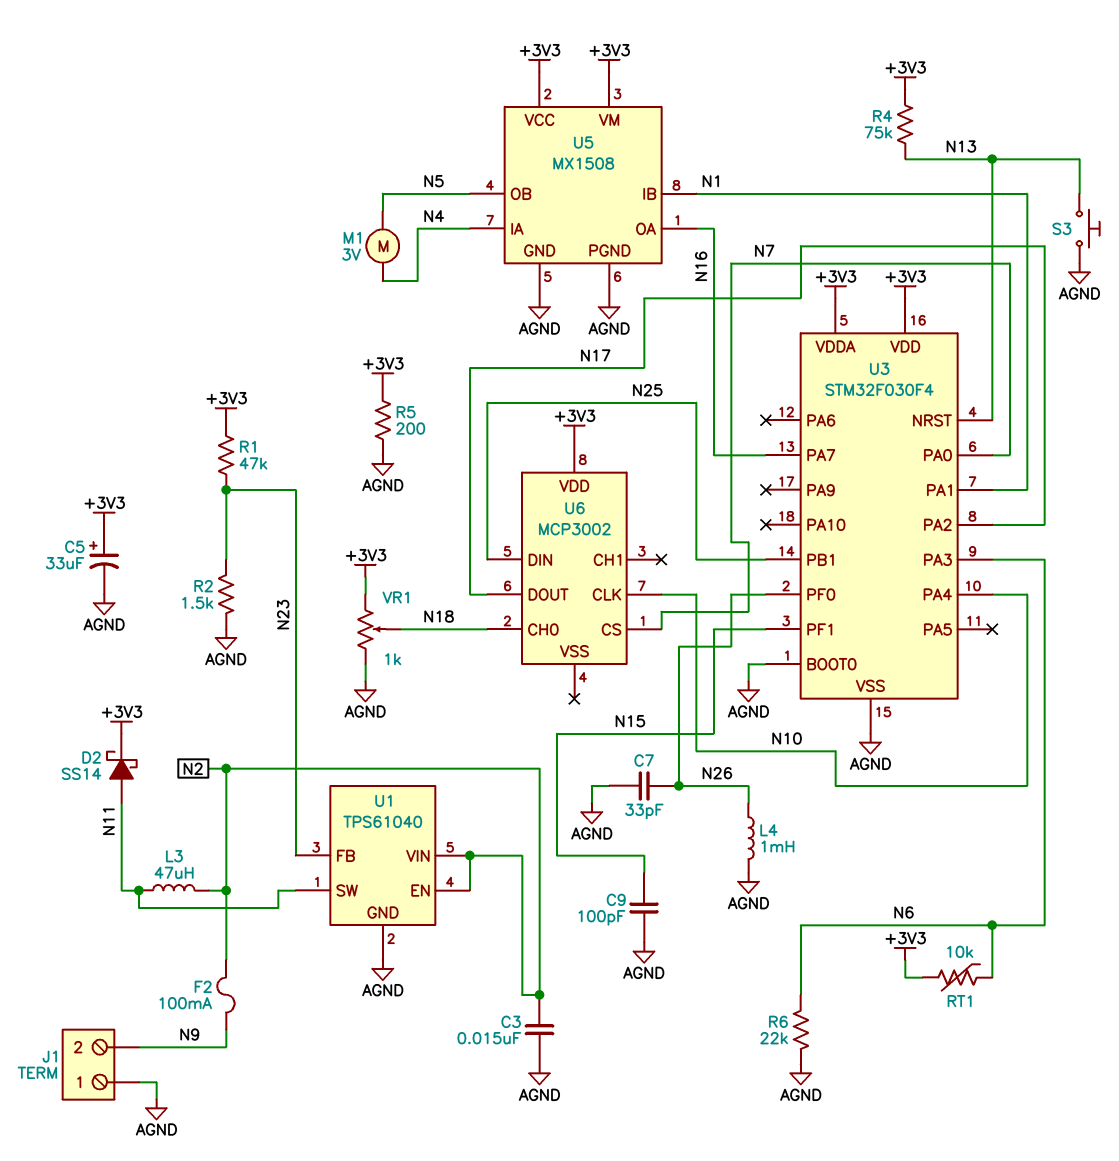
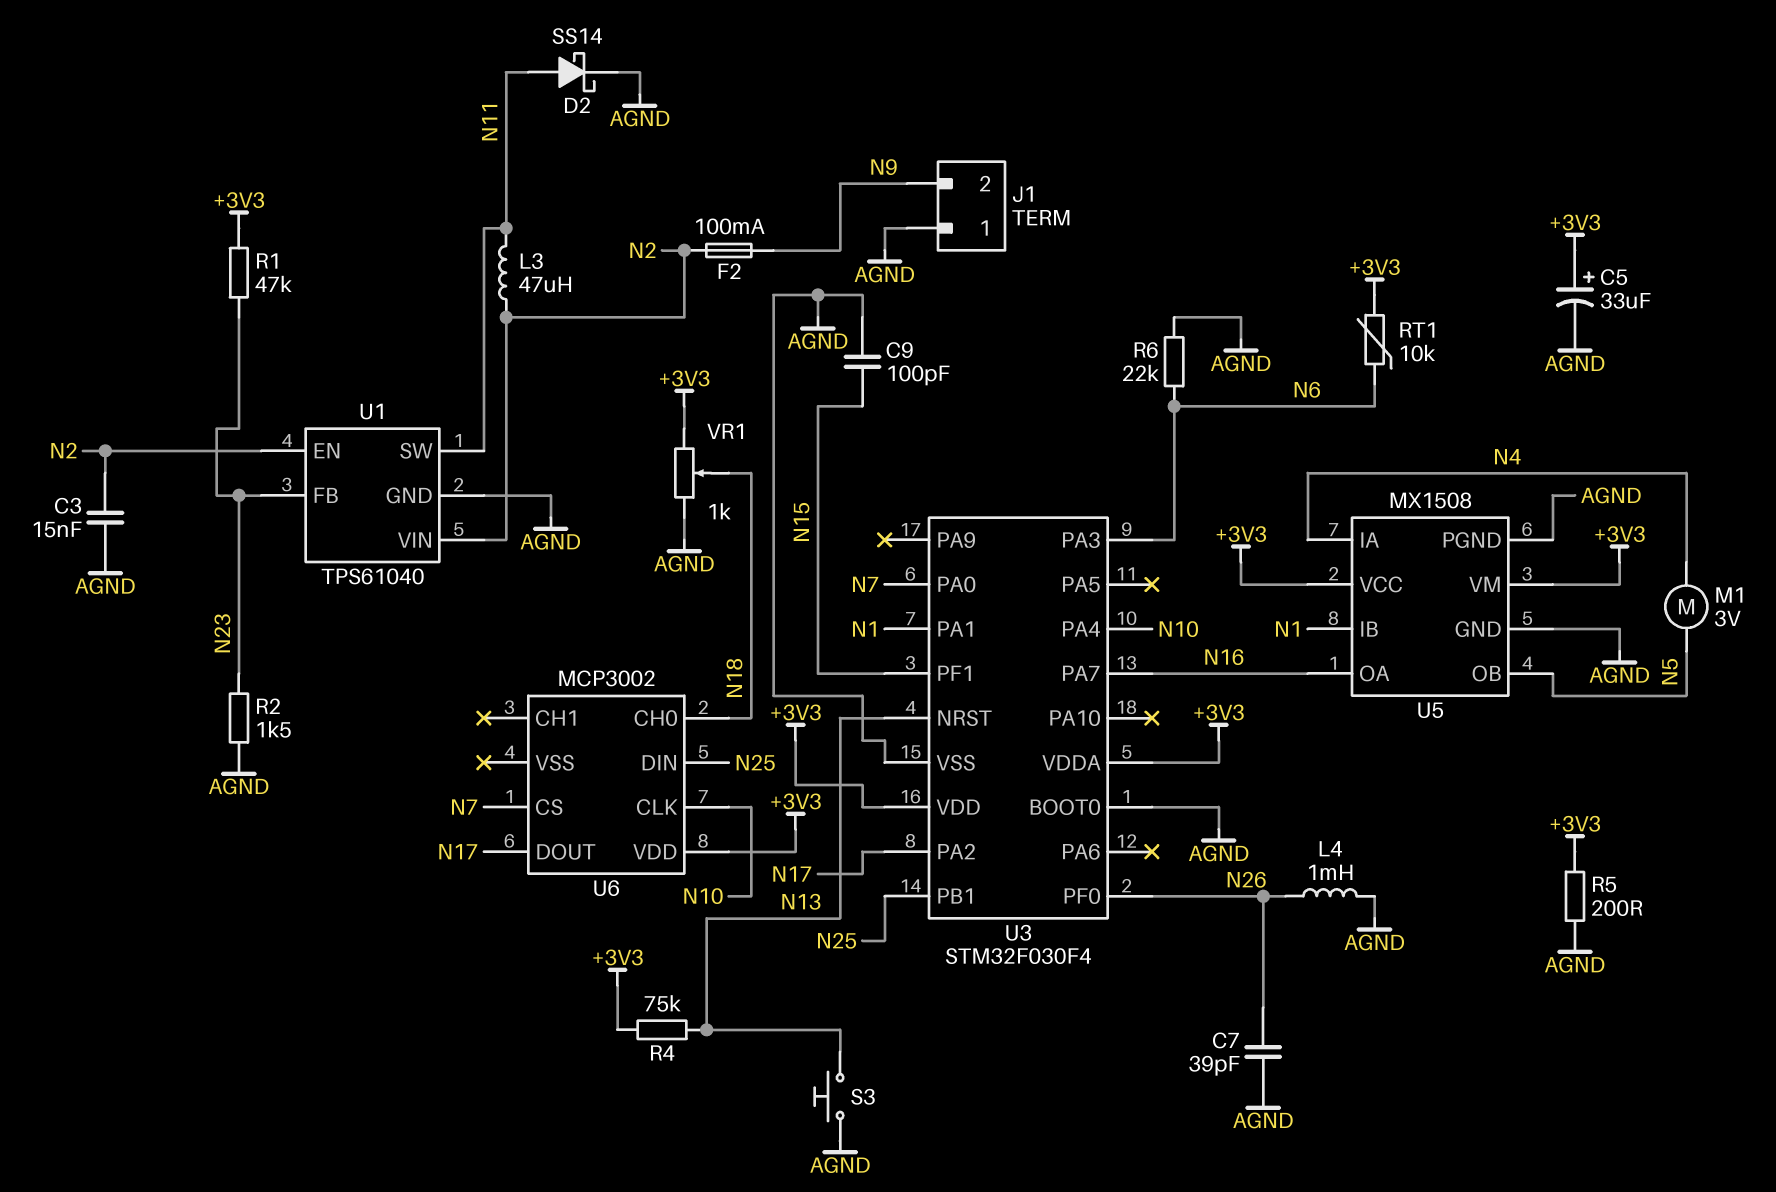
C7: 33pF (AGND, N26) -> 39pF (AGND, N26)
D2: schottky SS14 (A N11, K +3V3) -> schottky SS14 (A N11, K AGND)

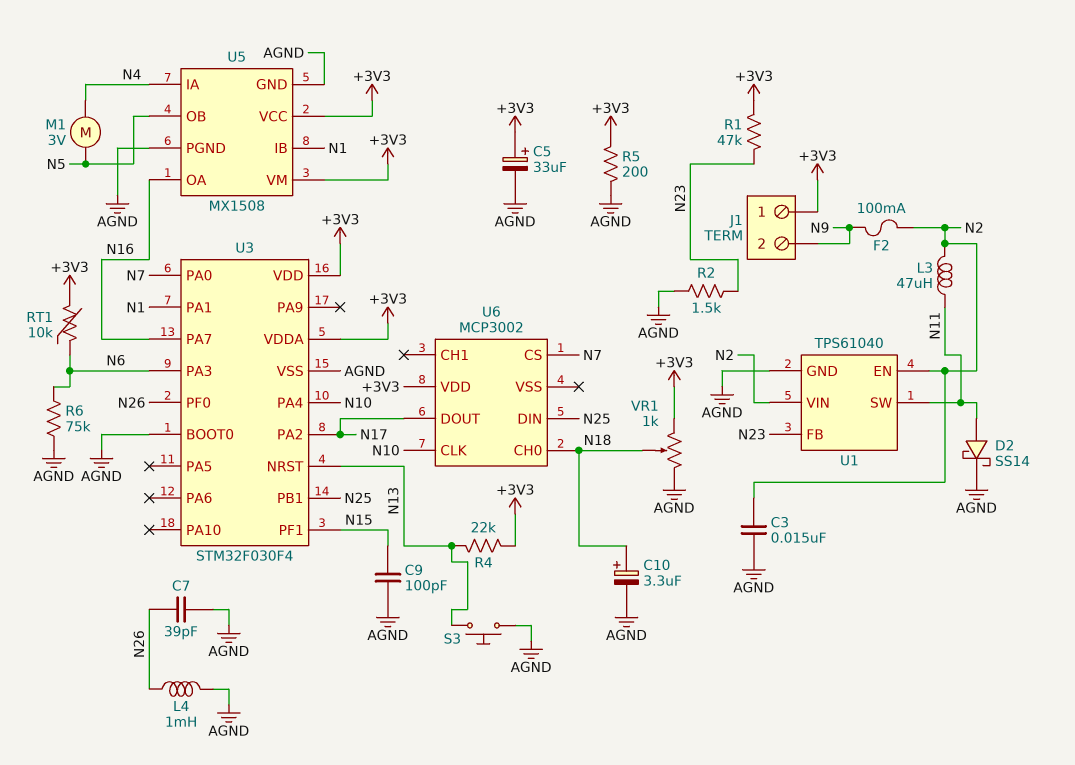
C10: none -> 3.3uF (plus N18, minus AGND)
J1 pin 1: AGND -> +3V3
R4: 75k (+3V3, N13) -> 22k (+3V3, N13)
R6: 22k (AGND, N6) -> 75k (AGND, N6)

